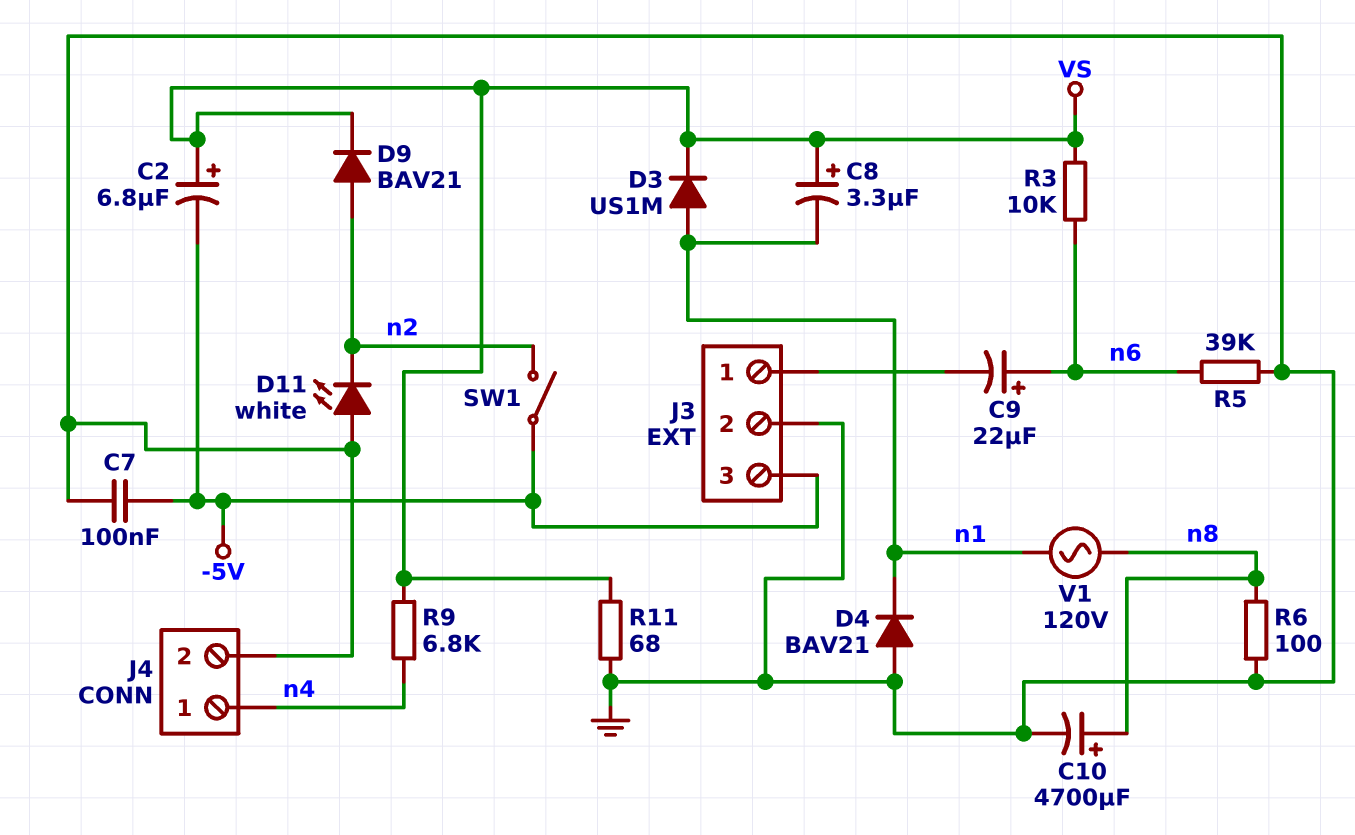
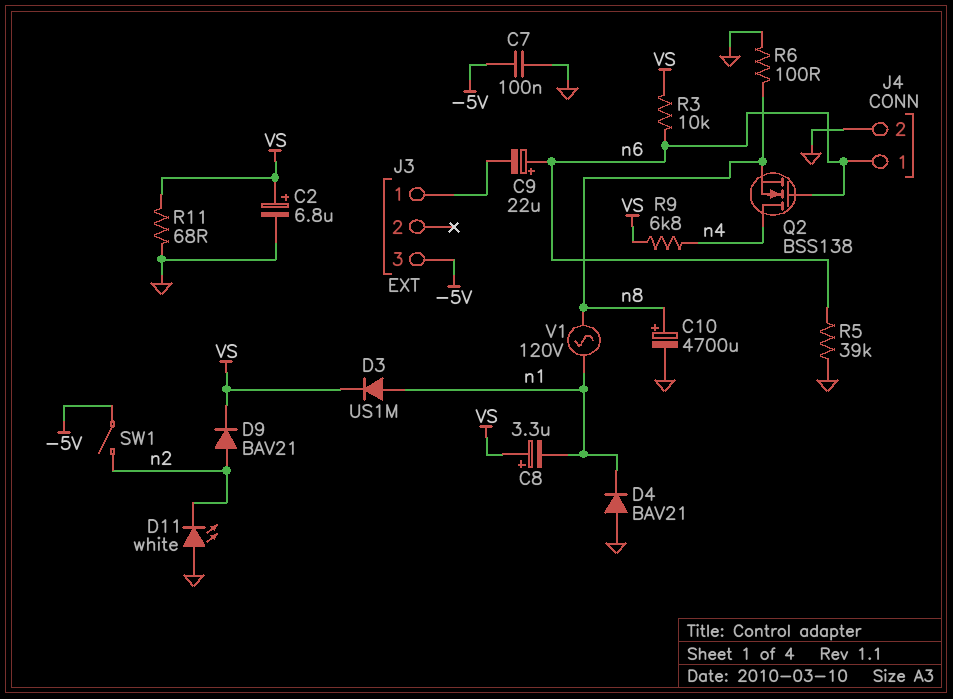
C2: 6.8uF (plus VS, minus -5V) -> 6.8uF (plus VS, minus GND)
J3 pin 2: GND -> none
J4 pin 1: n4 -> n6
Q2: none -> NMOS BSS138 (G n6, D n4, S n8)

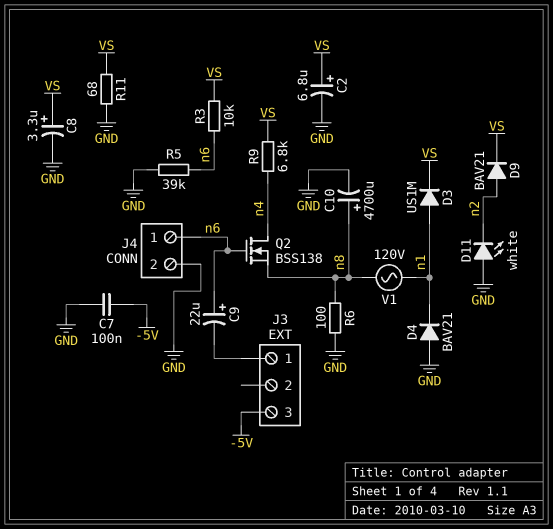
C8: 3.3uF (plus VS, minus n1) -> 3.3uF (plus VS, minus GND)
SW1: switch (-5V, n2) -> none

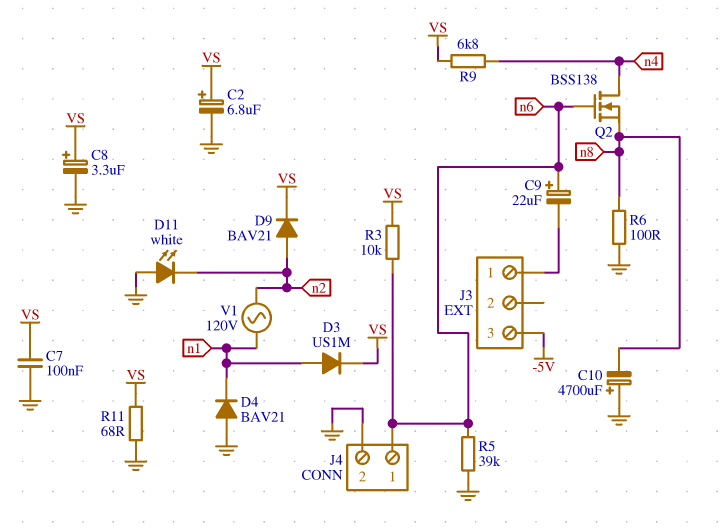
C7: 100nF (-5V, GND) -> 100nF (GND, VS)
C10: 4700uF (plus n8, minus GND) -> 4700uF (plus GND, minus n8)
V1: AC 120V (n1, n8) -> AC 120V (n1, n2)

